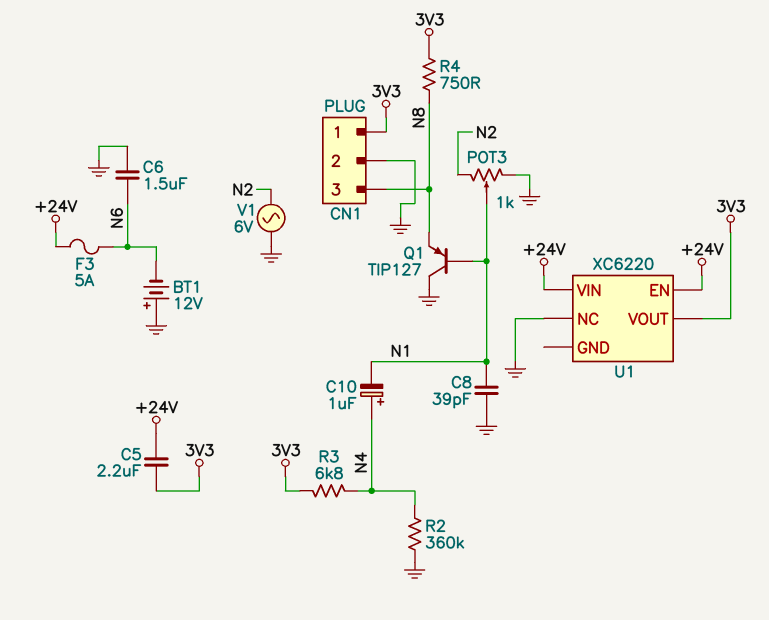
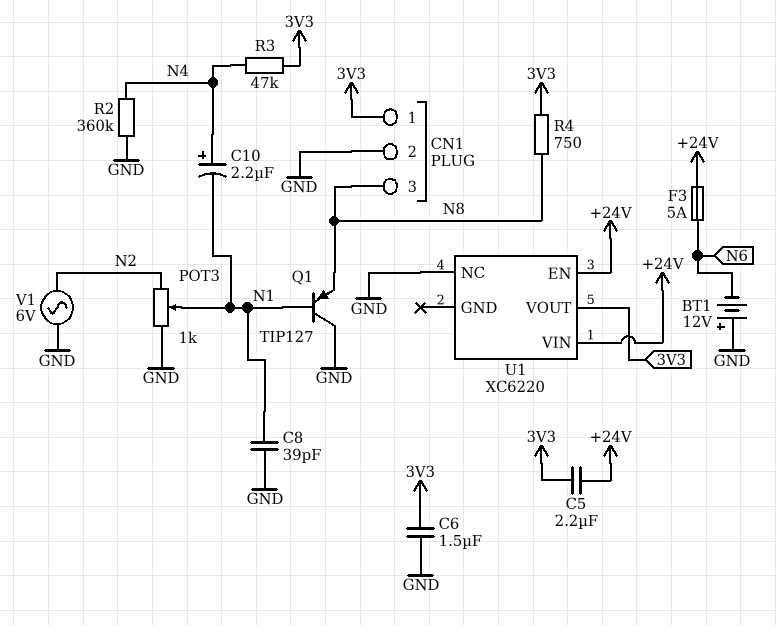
C6: 1.5uF (GND, N6) -> 1.5uF (3V3, GND)
C10: 1uF (plus N4, minus N1) -> 2.2uF (plus N4, minus N1)
R3: 6.8k (3V3, N4) -> 47k (3V3, N4)

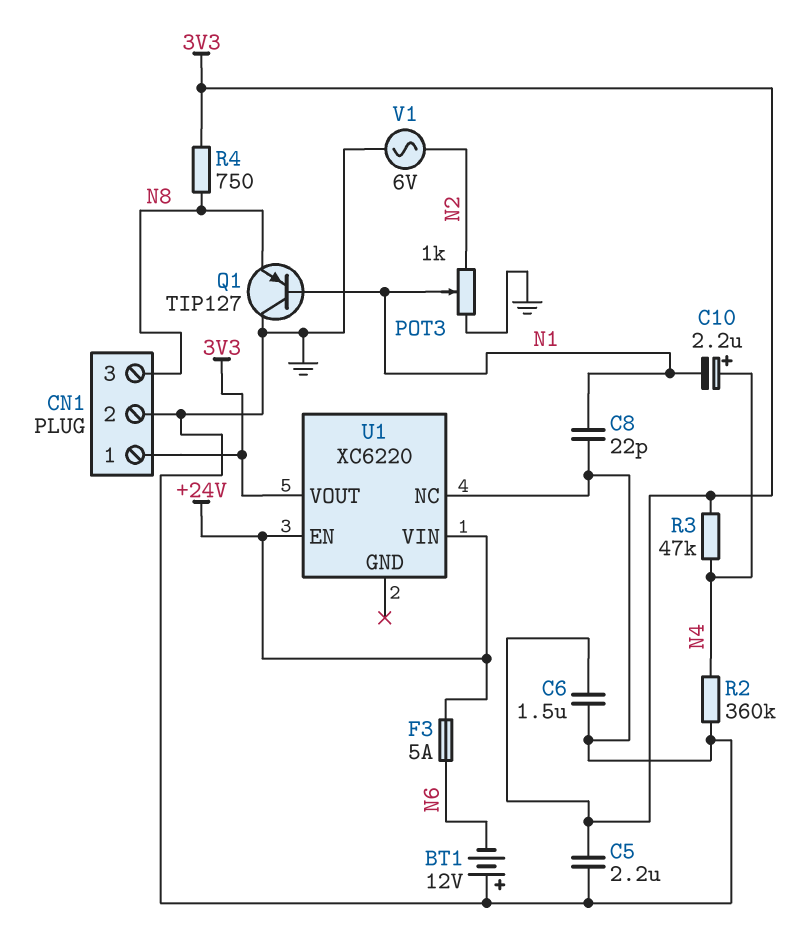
C5: 2.2uF (+24V, 3V3) -> 2.2uF (3V3, GND)
C8: 39pF (GND, N1) -> 22pF (GND, N1)

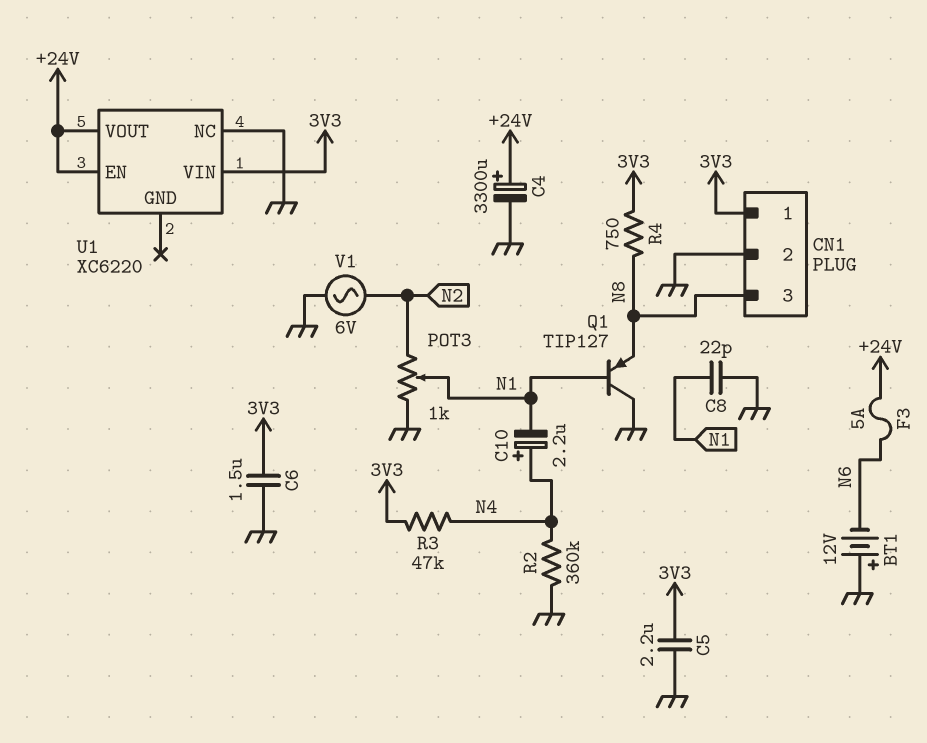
C4: none -> 3300uF (plus +24V, minus GND)
U1 pin VIN: +24V -> 3V3
U1 pin VOUT: 3V3 -> +24V

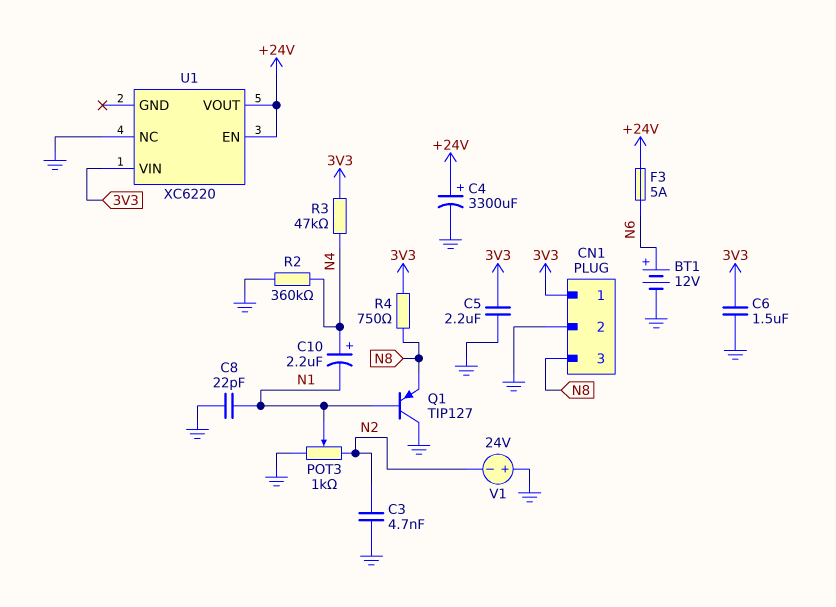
BT1: 12V (plus GND, minus N6) -> 12V (plus N6, minus GND)
C3: none -> 4.7nF (GND, N2)
V1: AC 6V (GND, N2) -> 24V (plus GND, minus N2)

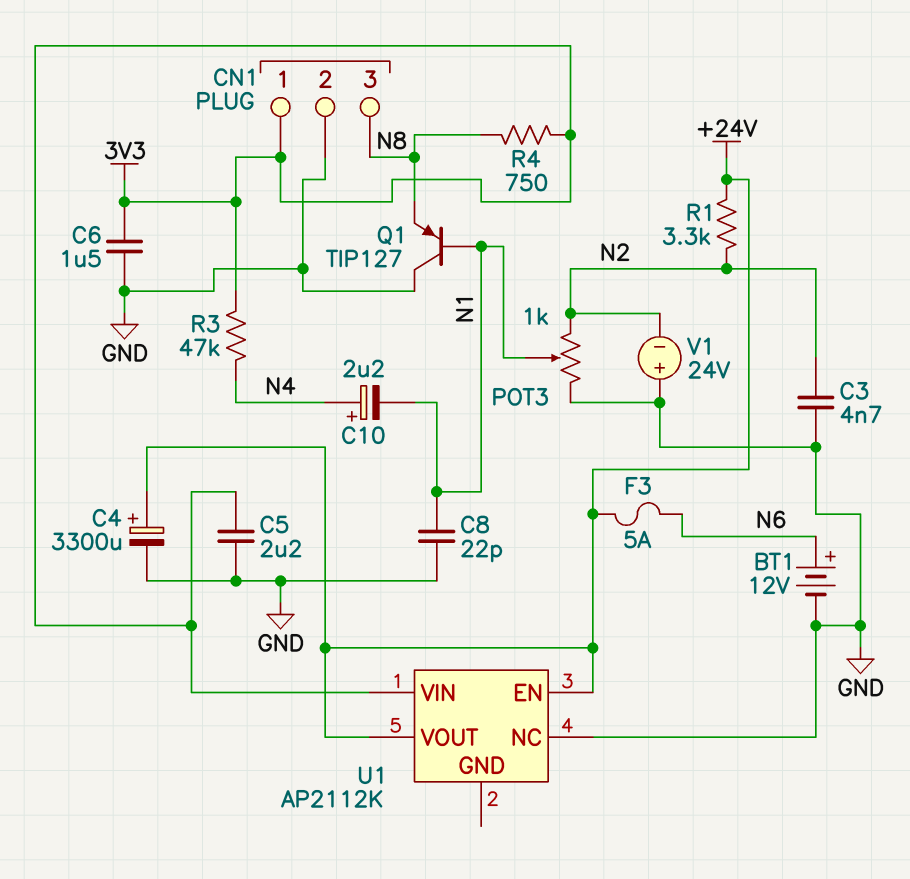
R1: none -> 3.3k (+24V, N2)
R2: 360k (GND, N4) -> none
U1: XC6220 -> AP2112K

